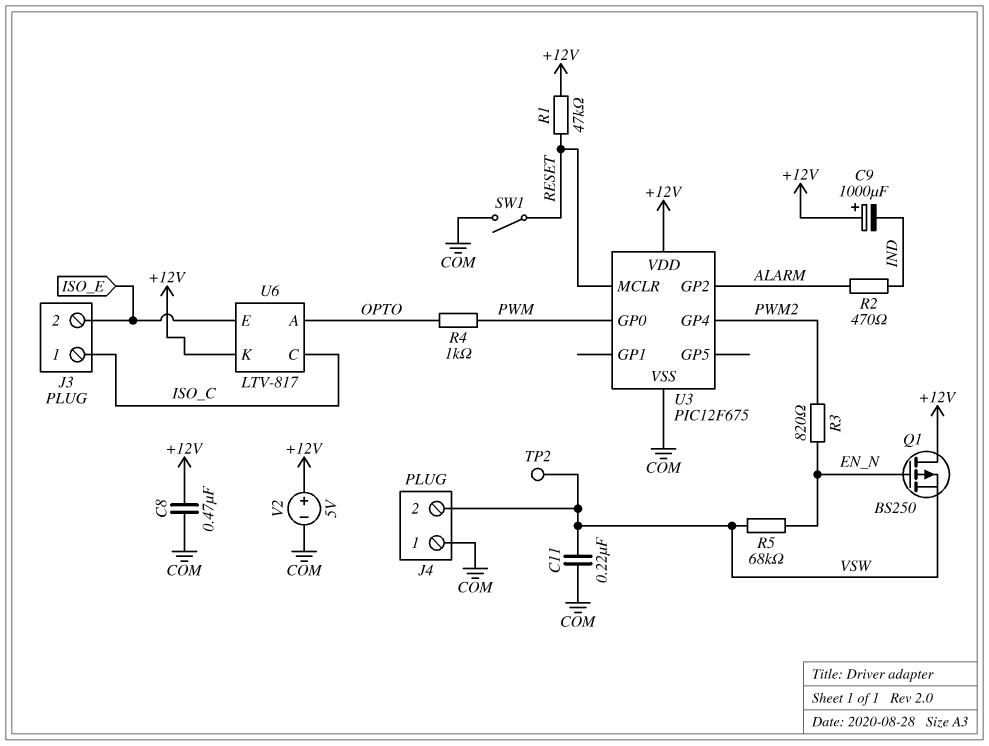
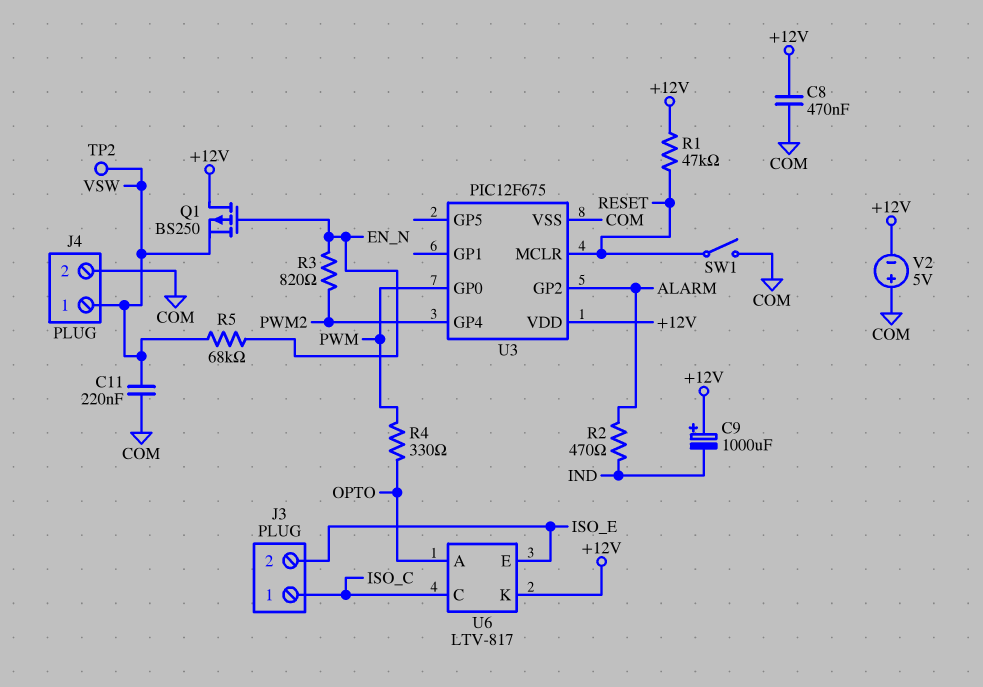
J4 pin 1: COM -> VSW
J4 pin 2: VSW -> COM
R4: 1k (OPTO, PWM) -> 330 (OPTO, PWM)
V2: 5V (plus +12V, minus COM) -> 5V (plus COM, minus +12V)

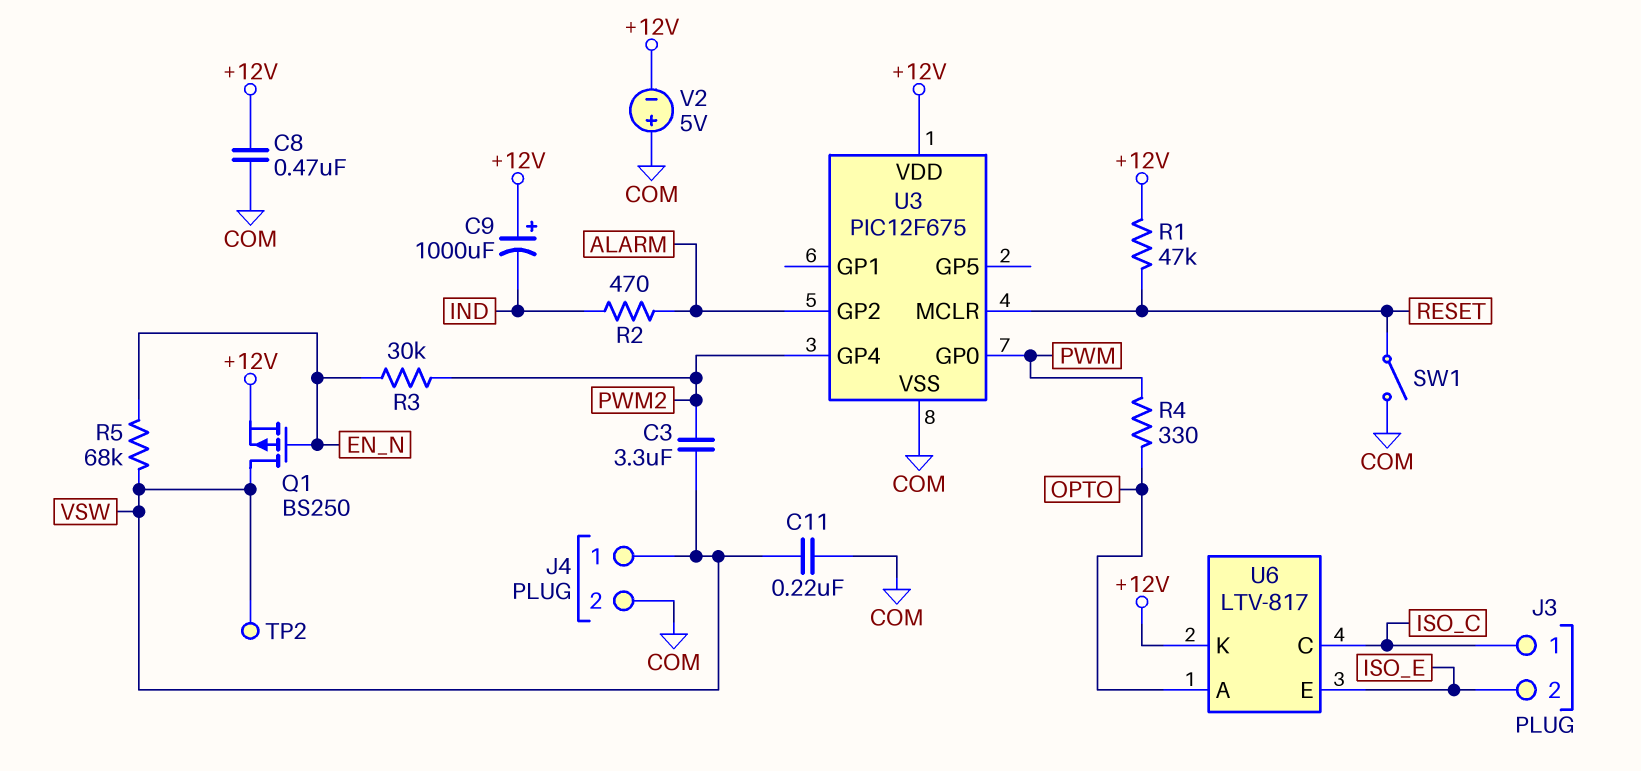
C3: none -> 3.3uF (PWM2, VSW)
Q1: PMOS BS250 (G EN_N, D +12V, S VSW) -> PMOS BS250 (G EN_N, D VSW, S +12V)
R3: 820 (EN_N, PWM2) -> 30k (EN_N, PWM2)

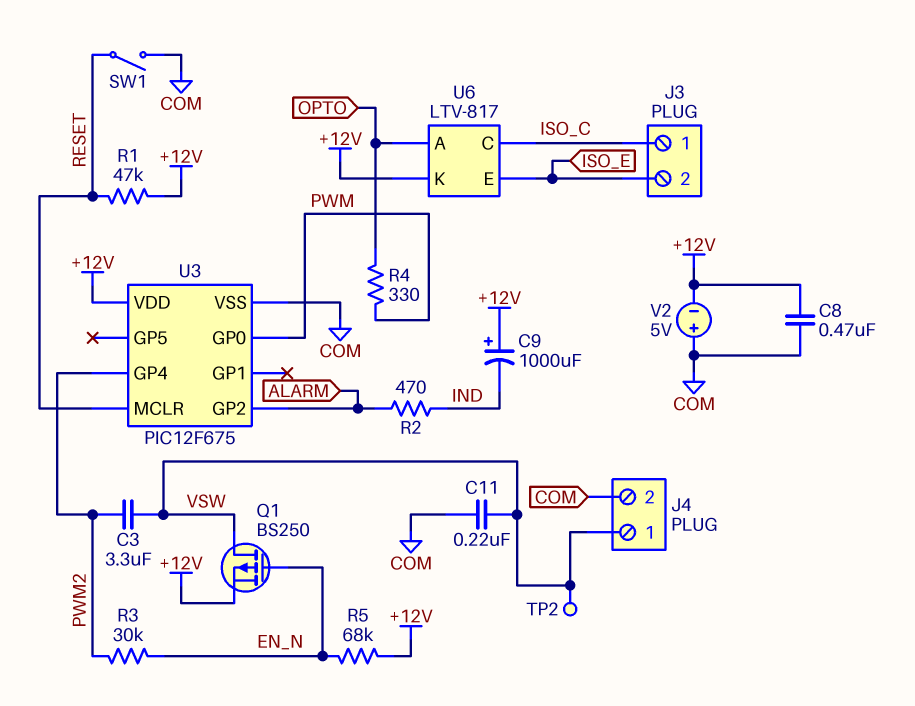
R5: 68k (EN_N, VSW) -> 68k (+12V, EN_N)

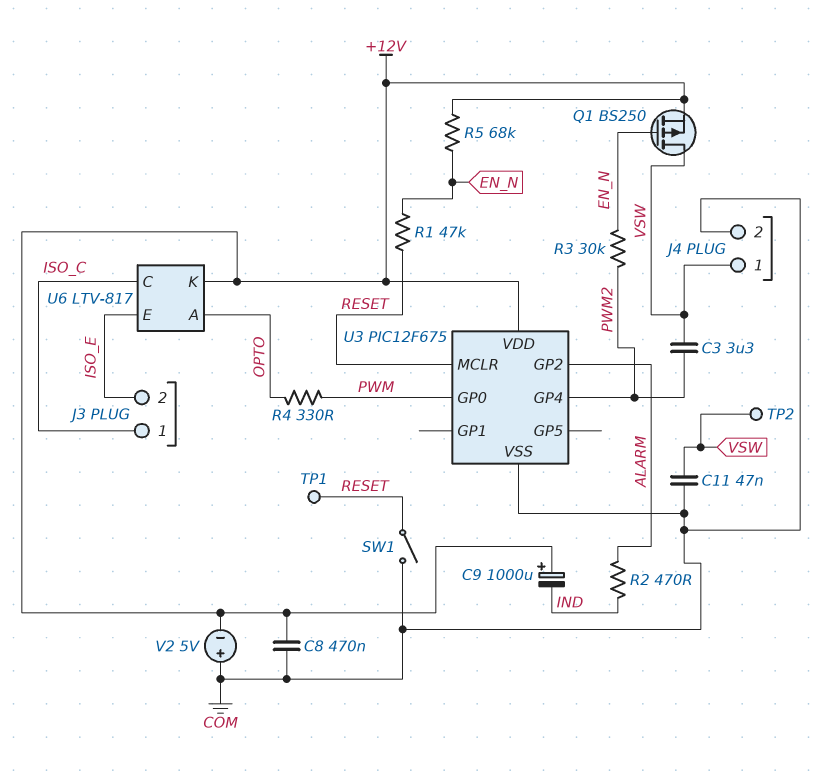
C11: 220nF (COM, VSW) -> 47nF (COM, VSW)
R1: 47k (+12V, RESET) -> 47k (EN_N, RESET)
TP1: none -> test point (RESET)

